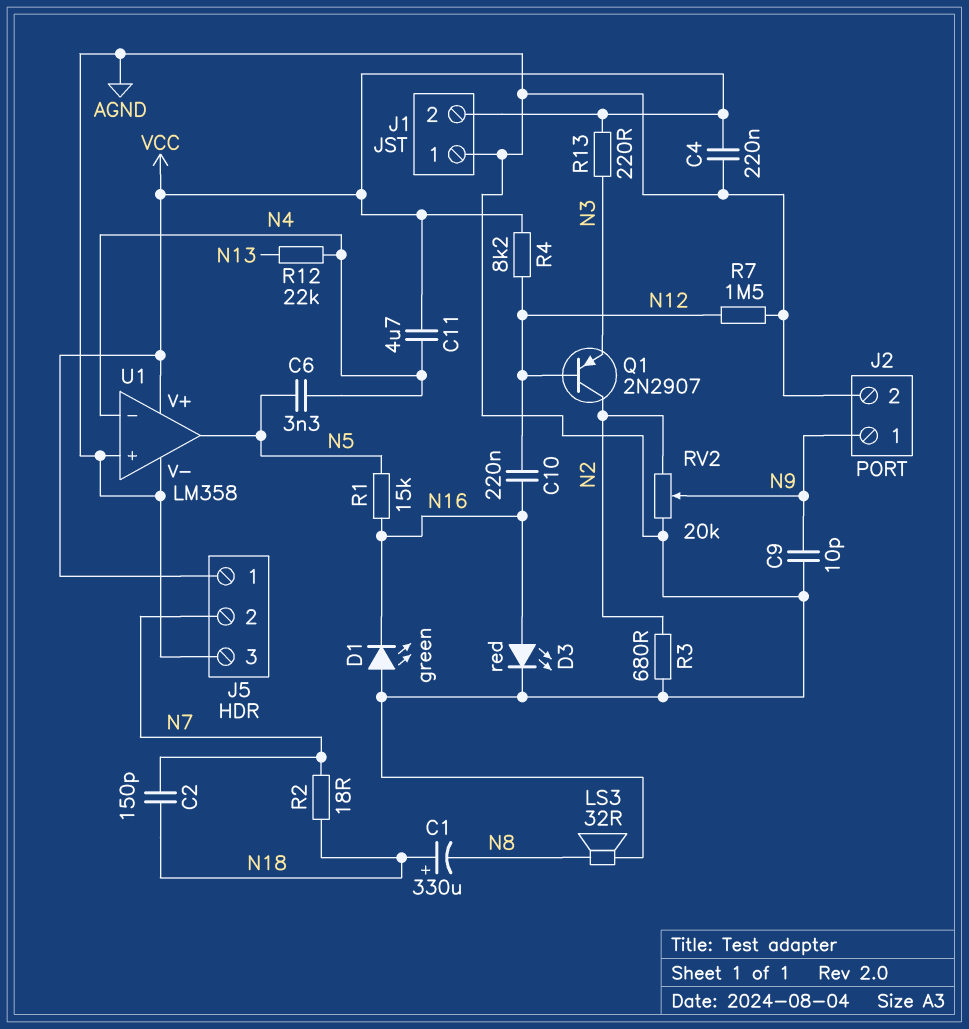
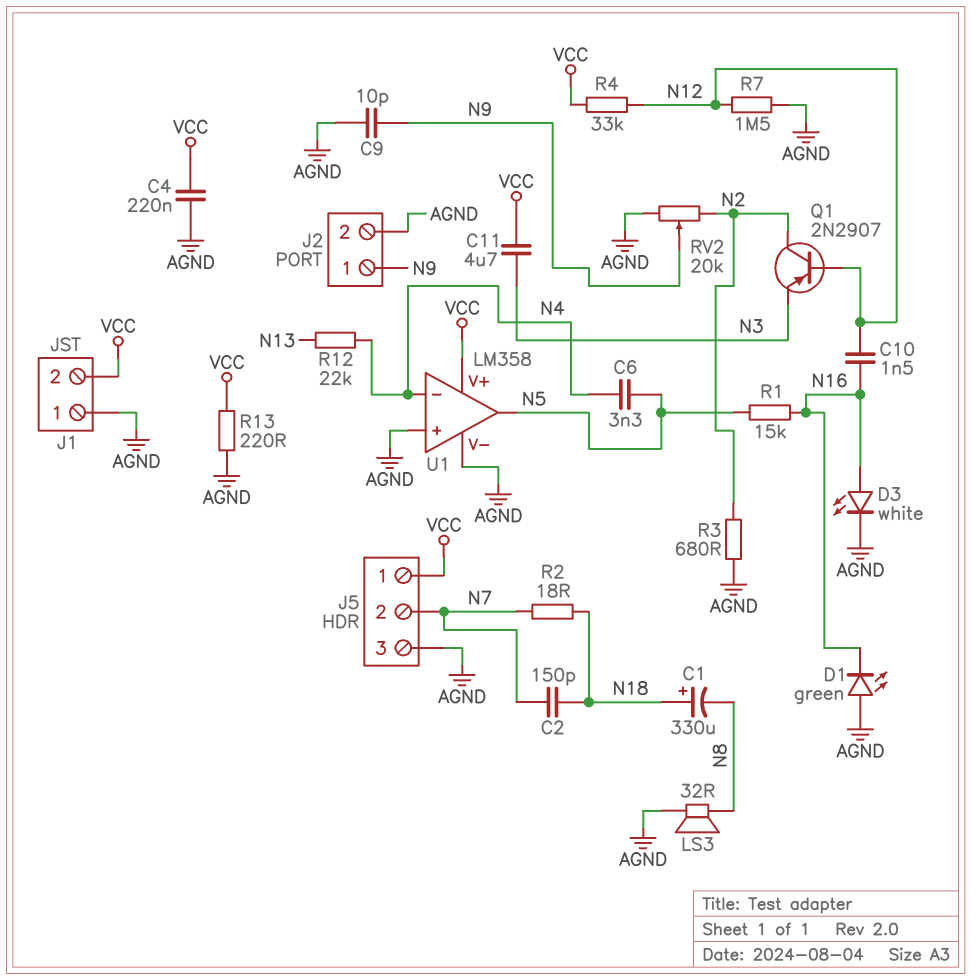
C10: 220nF (N12, N16) -> 1.5nF (N12, N16)
C11: 4.7uF (N4, VCC) -> 4.7uF (N3, VCC)
D3: LED red (A N16, K AGND) -> LED white (A N16, K AGND)
R4: 8.2k (N12, VCC) -> 33k (N12, VCC)
R13: 220 (N3, VCC) -> 220 (AGND, VCC)

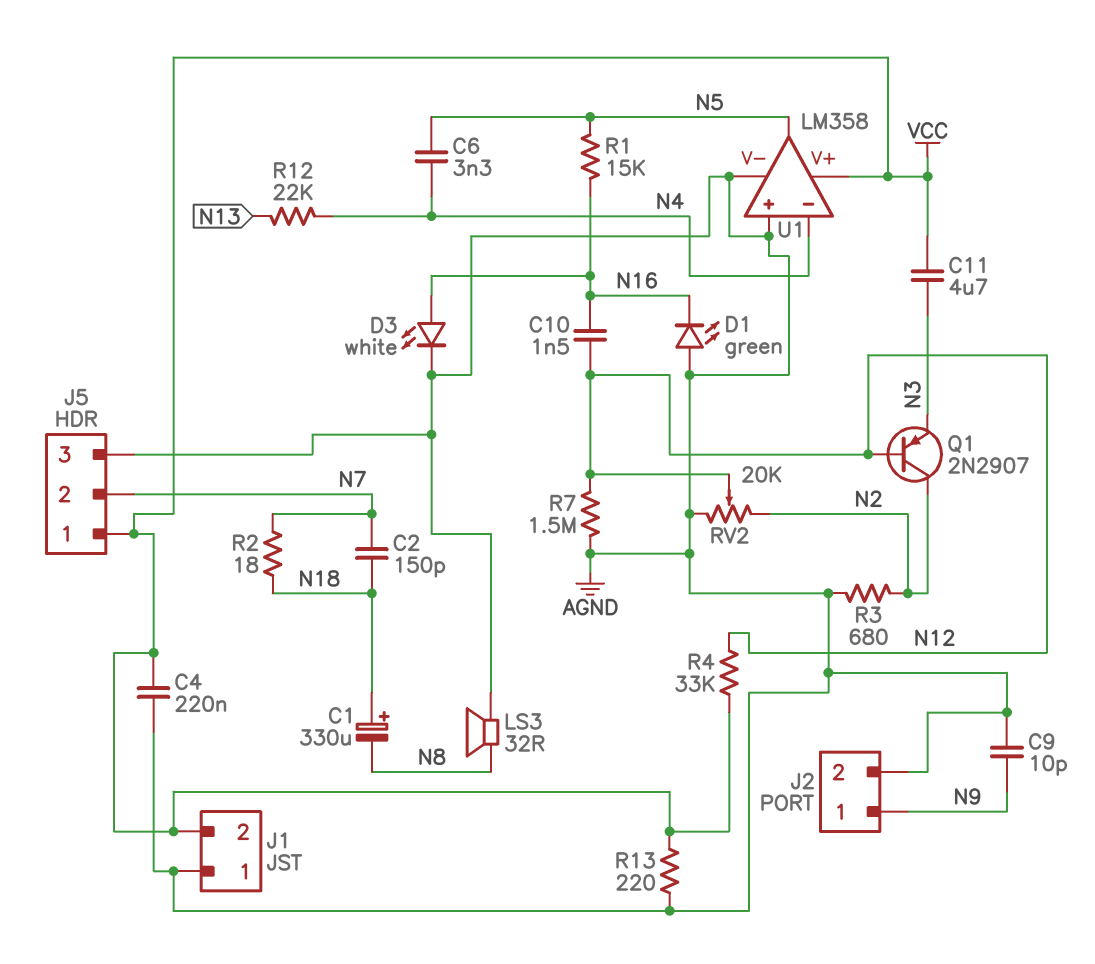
RV2: 20k (AGND, N2, wiper N9) -> 20k (AGND, N2, wiper N12)

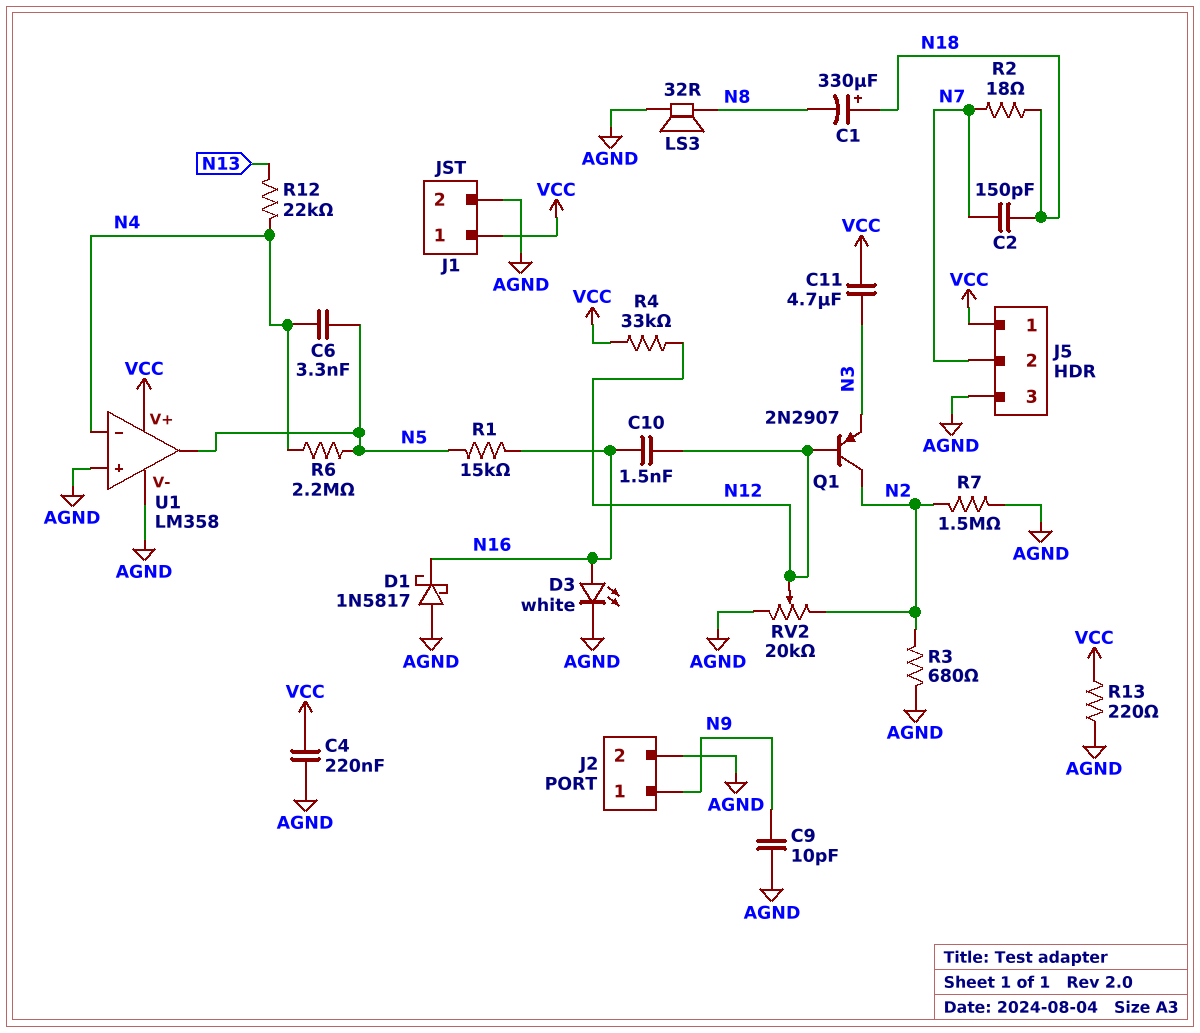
D1: LED green (A AGND, K N16) -> schottky 1N5817 (A AGND, K N16)
J1 pin 1: AGND -> VCC
J1 pin 2: VCC -> AGND
R6: none -> 2.2M (N4, N5)
R7: 1.5M (AGND, N12) -> 1.5M (AGND, N2)

